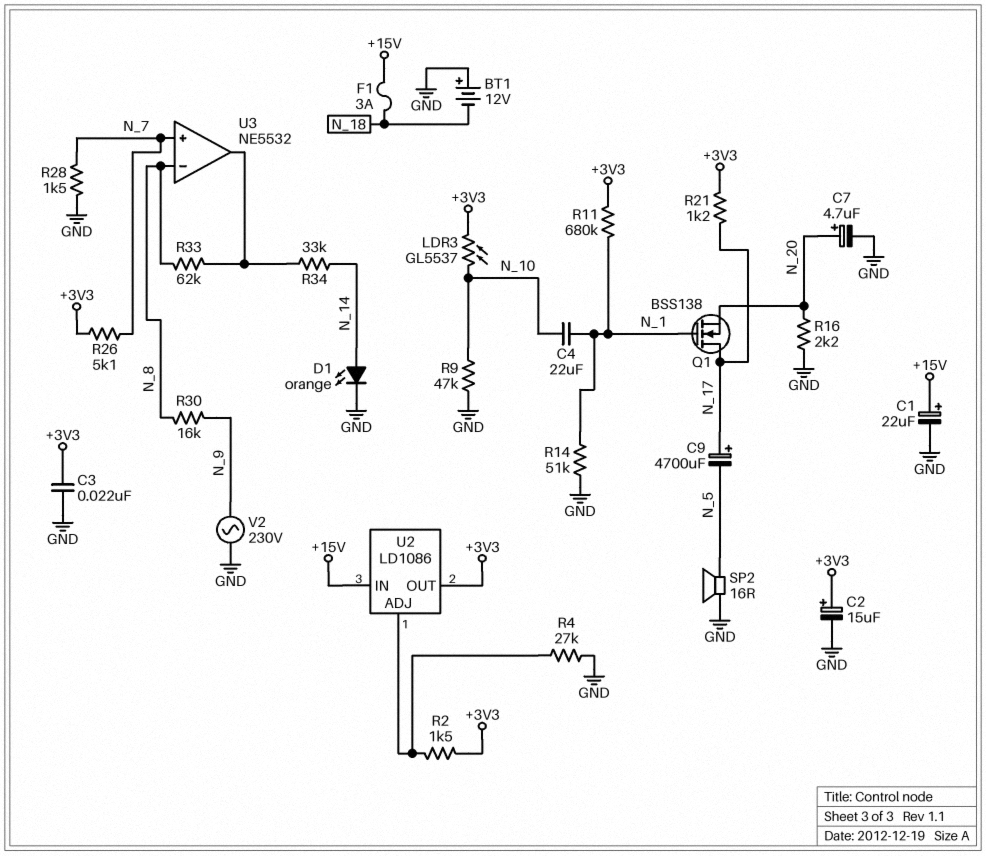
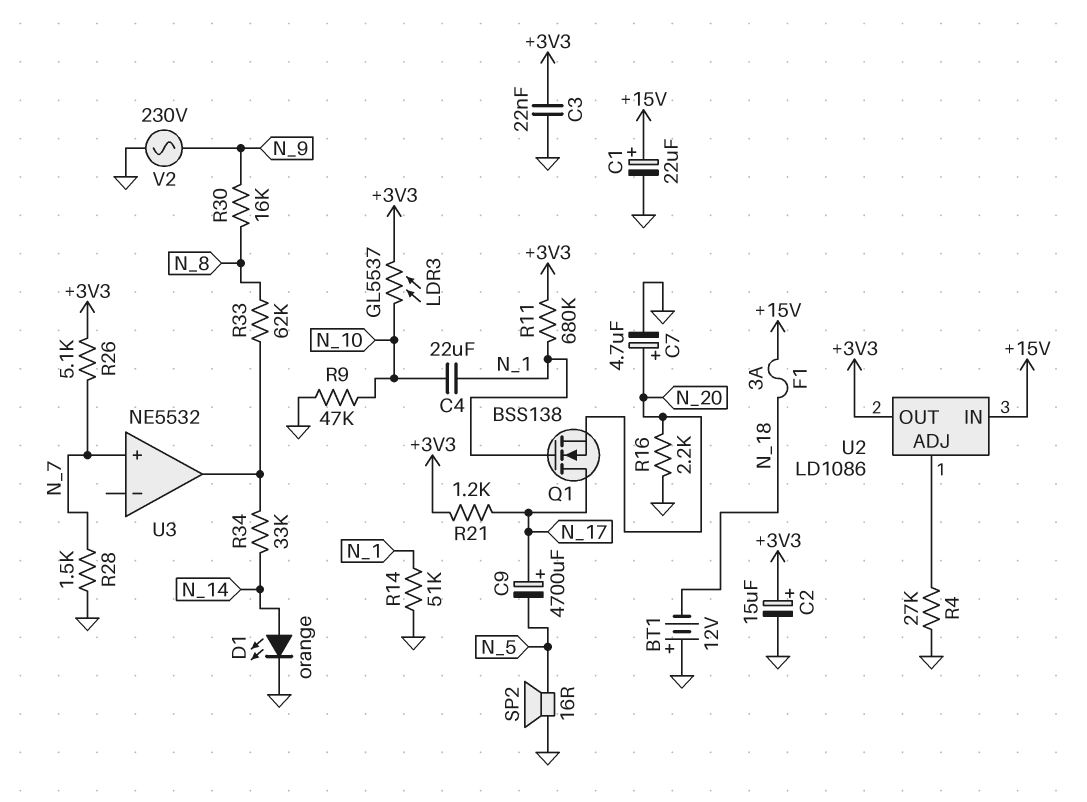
R2: 1.5k (+3V3, U2/ADJ) -> none
U3 pin in-: N_8 -> none

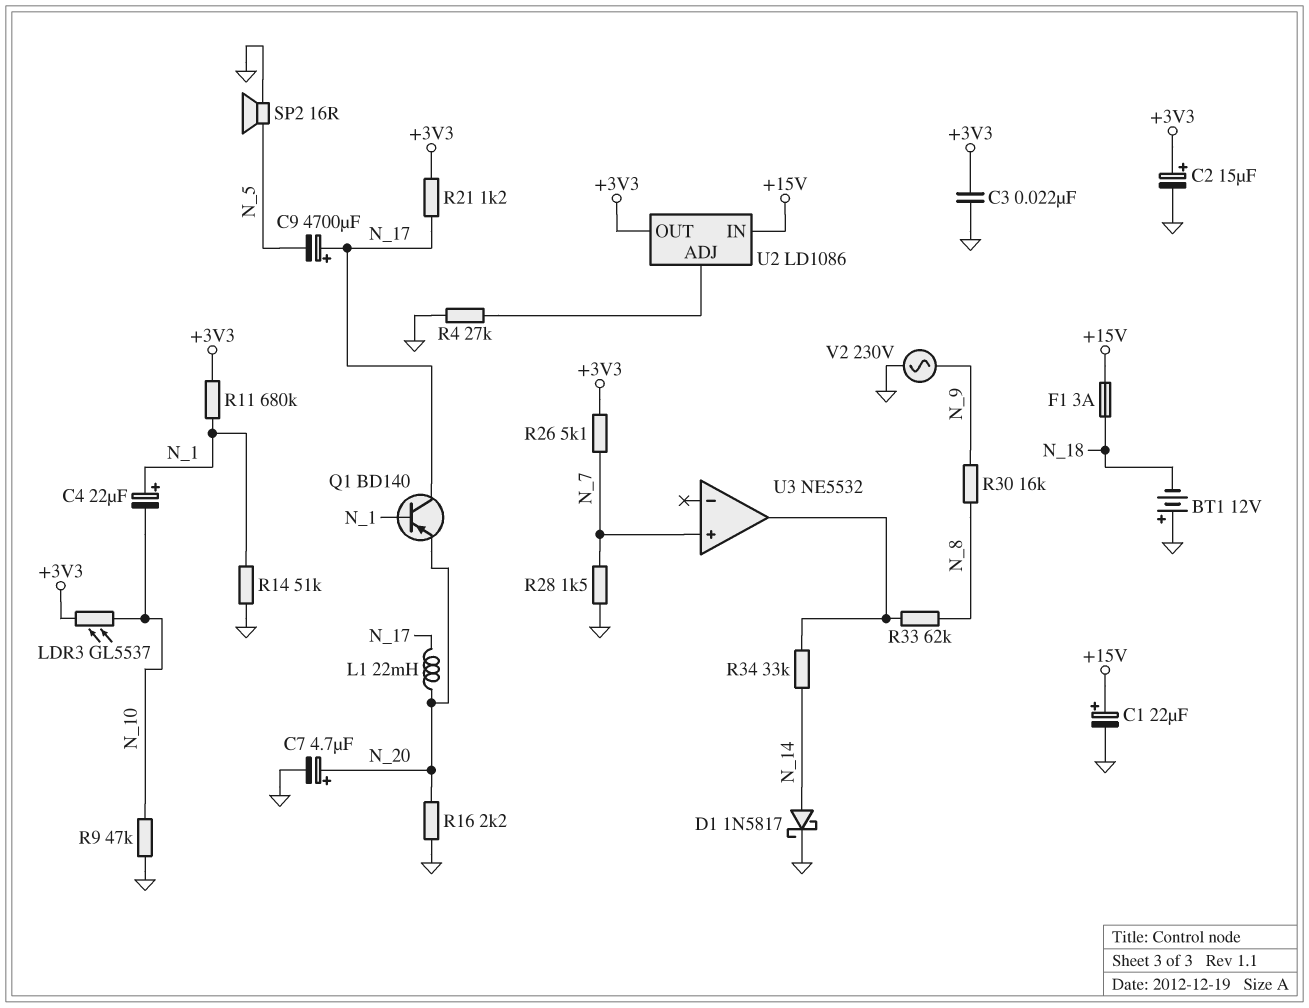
C4: 22uF (N_1, N_10) -> 22uF (plus N_1, minus N_10)
D1: LED orange (A N_14, K GND) -> schottky 1N5817 (A N_14, K GND)
L1: none -> 22mH (N_17, N_20)
Q1: NMOS BSS138 (G N_1, D N_17, S N_20) -> PNP BD140 (B N_1, C N_17, E N_20)

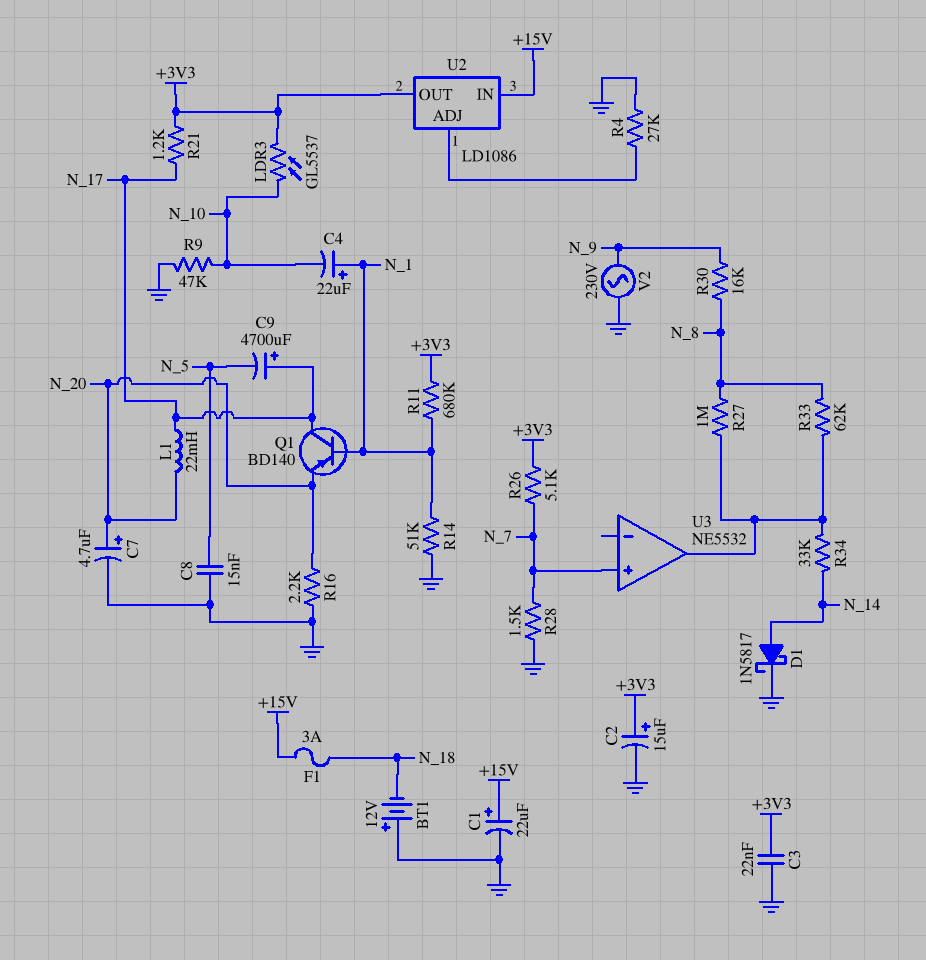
C8: none -> 15nF (GND, N_5)
R27: none -> 1M (N_8, U3/out)
SP2: speaker 16R (GND, N_5) -> none

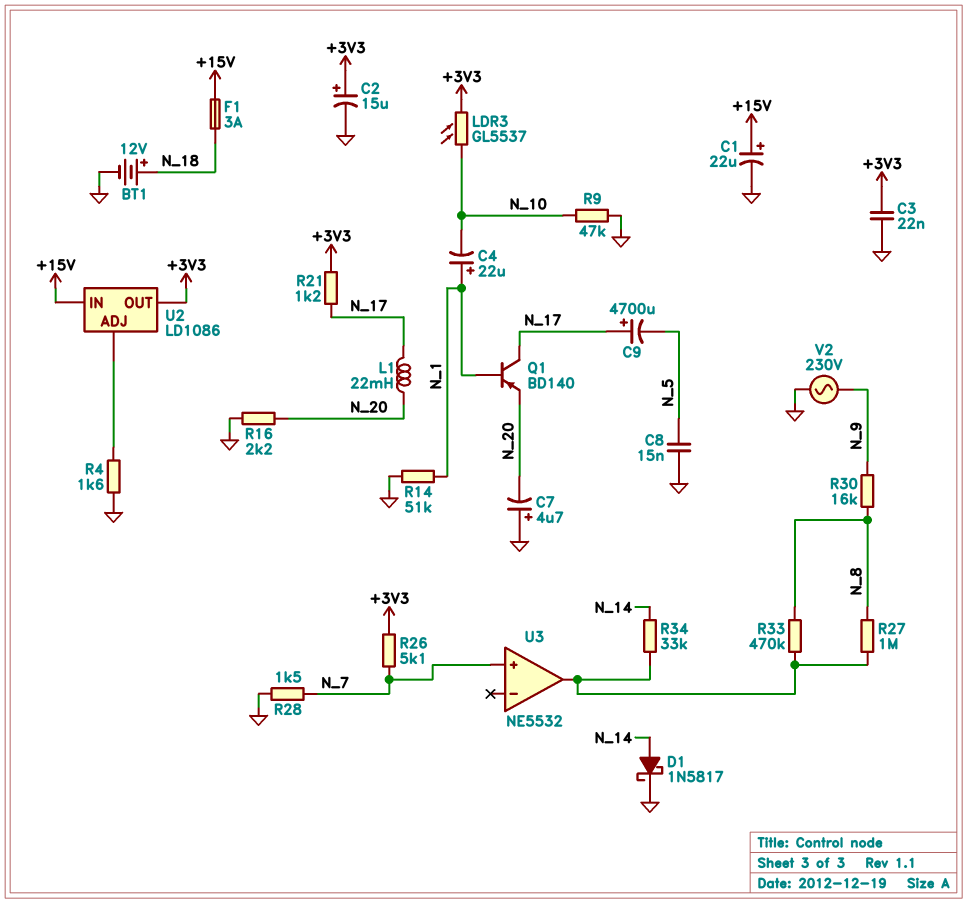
BT1: 12V (plus GND, minus N_18) -> 12V (plus N_18, minus GND)
C7: 4.7uF (plus N_20, minus GND) -> 4.7uF (plus GND, minus N_20)
R4: 27k (GND, U2/ADJ) -> 1.6k (GND, U2/ADJ)
R11: 680k (+3V3, N_1) -> none
R33: 62k (N_8, U3/out) -> 470k (N_8, U3/out)

